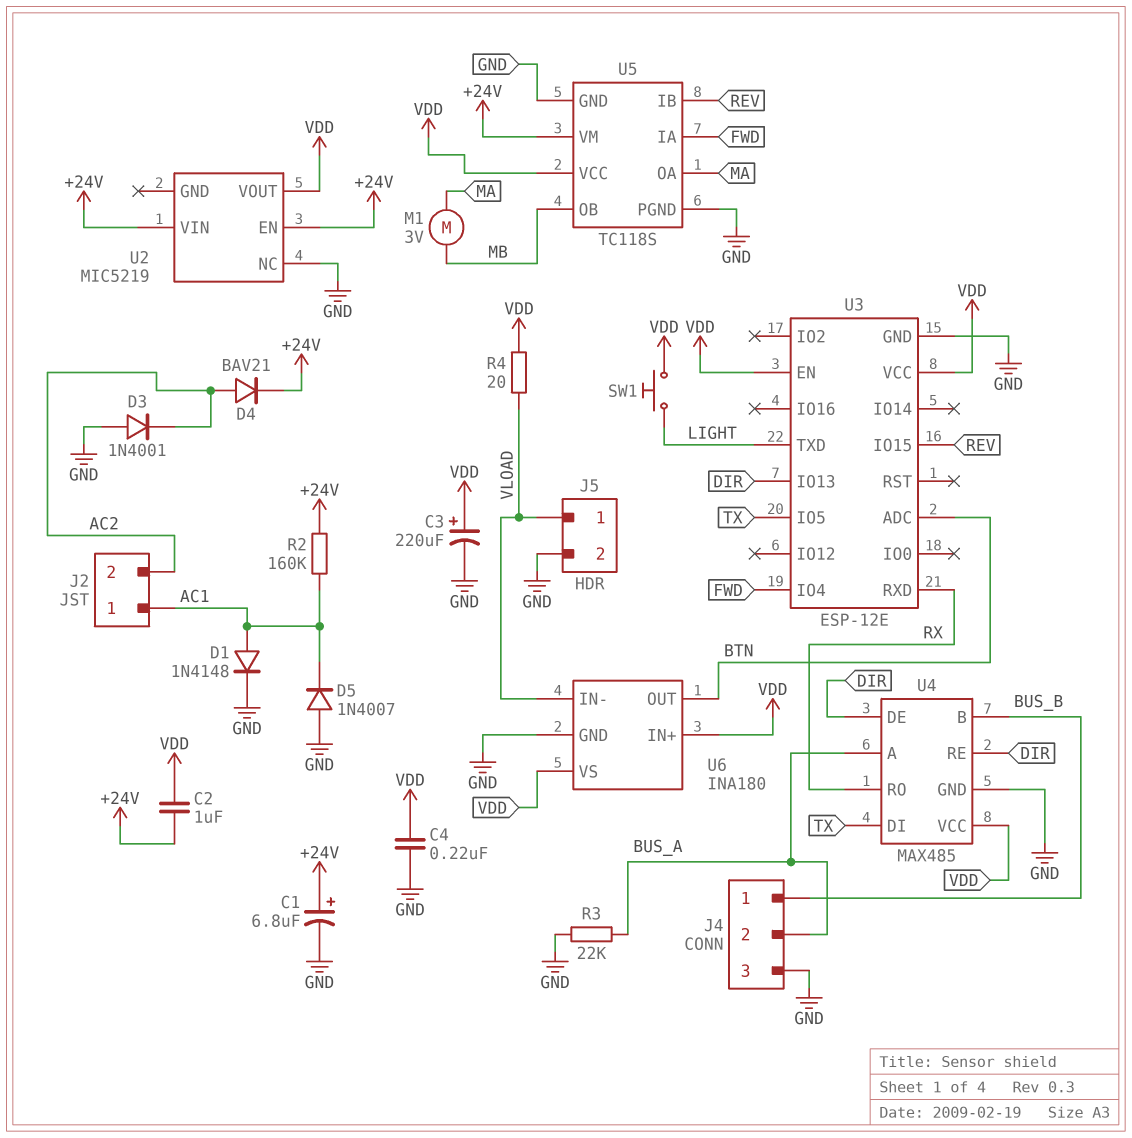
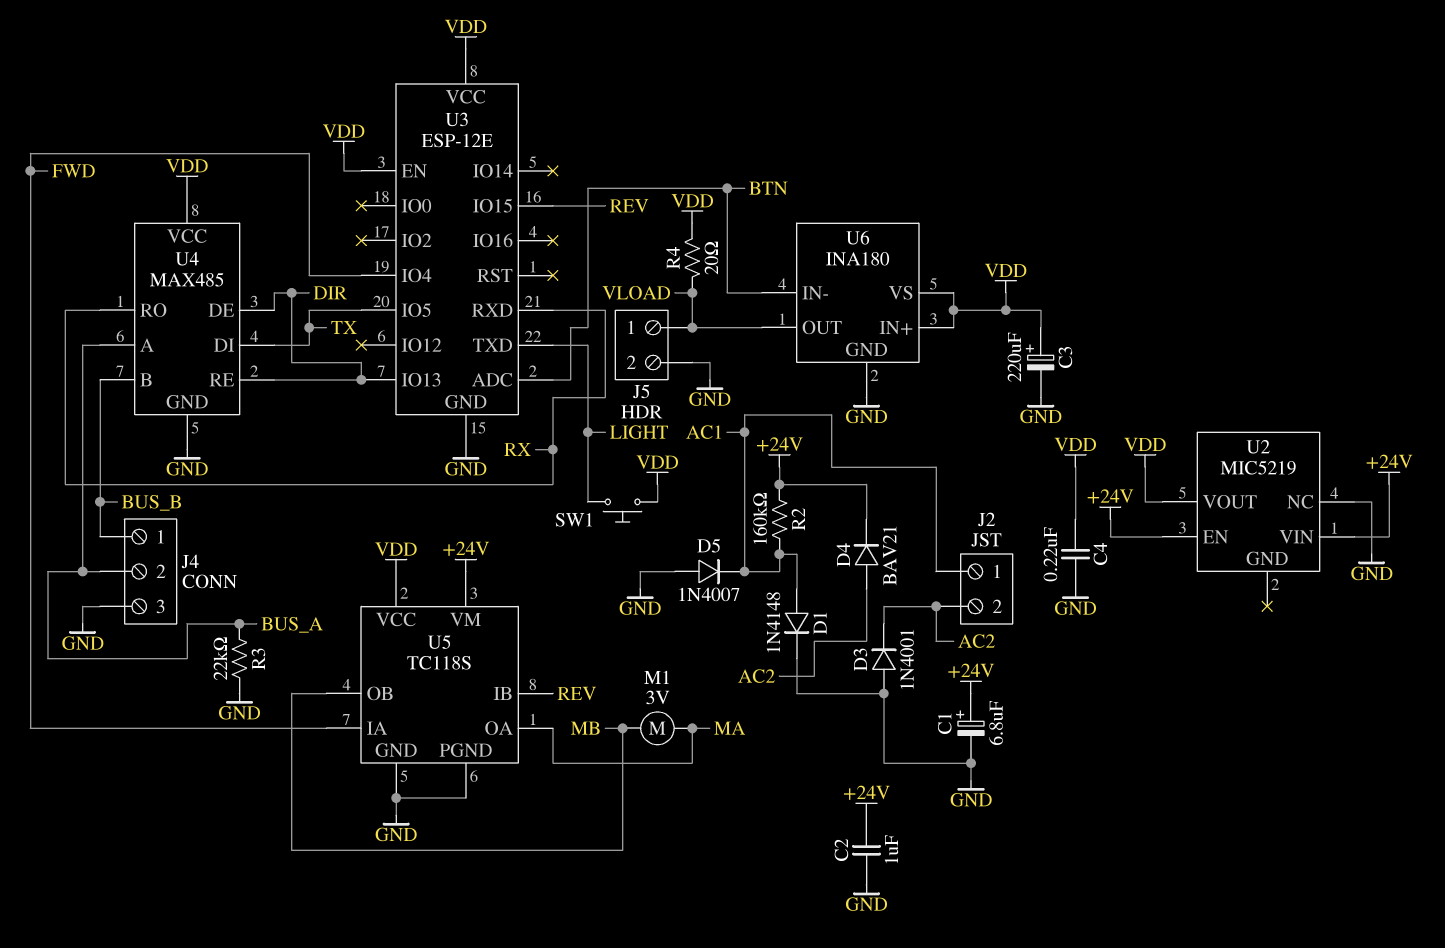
C2: 1uF (+24V, VDD) -> 1uF (+24V, GND)
U6 pin IN-: VLOAD -> BTN
U6 pin OUT: BTN -> VLOAD

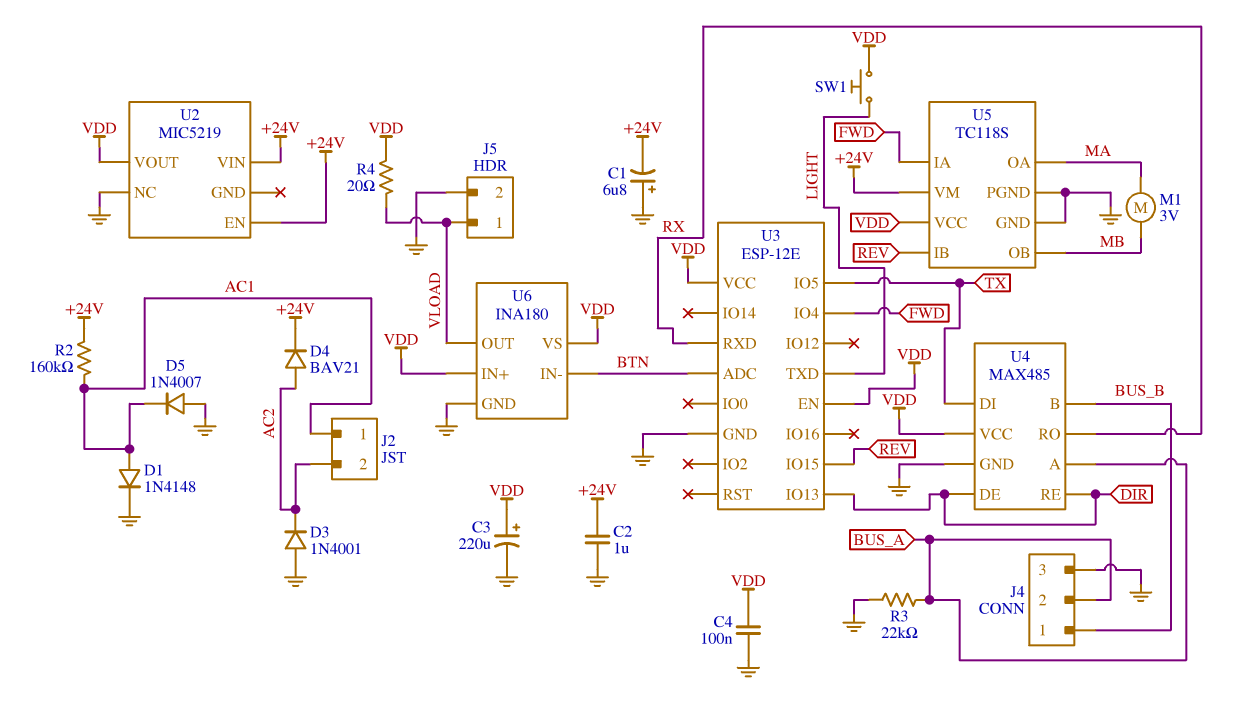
C1: 6.8uF (plus +24V, minus GND) -> 6.8uF (plus GND, minus +24V)
C4: 220nF (GND, VDD) -> 100nF (GND, VDD)

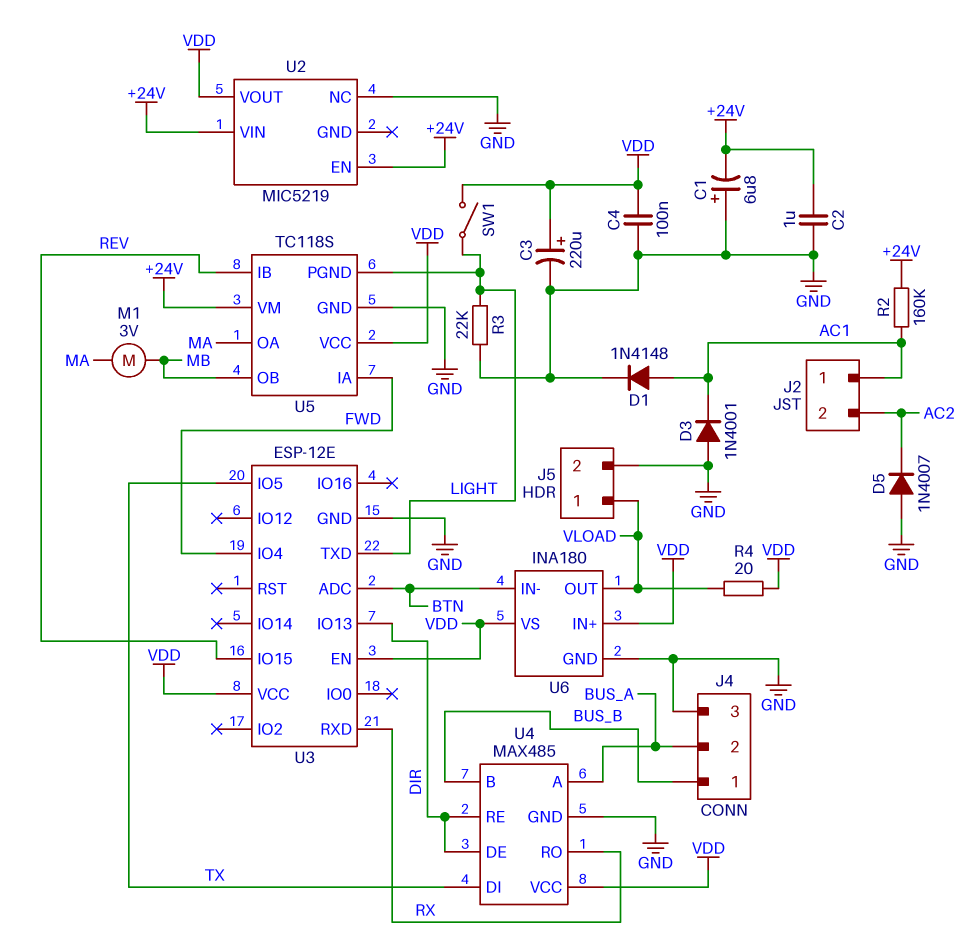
D3: diode 1N4001 (A GND, K AC2) -> diode 1N4001 (A GND, K AC1)
D4: diode BAV21 (A AC2, K +24V) -> none
D5: diode 1N4007 (A GND, K AC1) -> diode 1N4007 (A GND, K AC2)
R3: 22k (BUS_A, GND) -> 22k (GND, LIGHT)
SW1: button (LIGHT, VDD) -> switch (LIGHT, VDD)
U5 pin PGND: GND -> LIGHT

